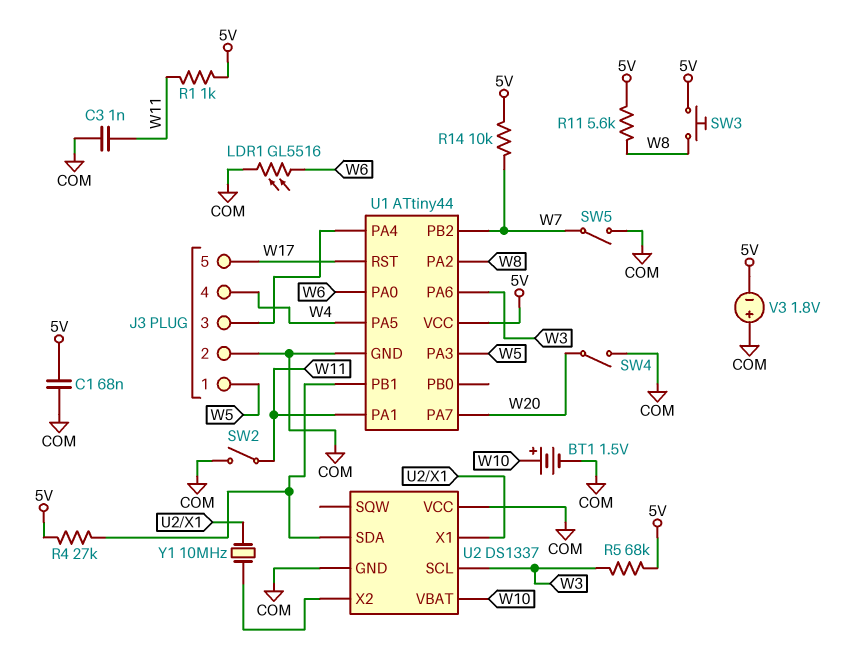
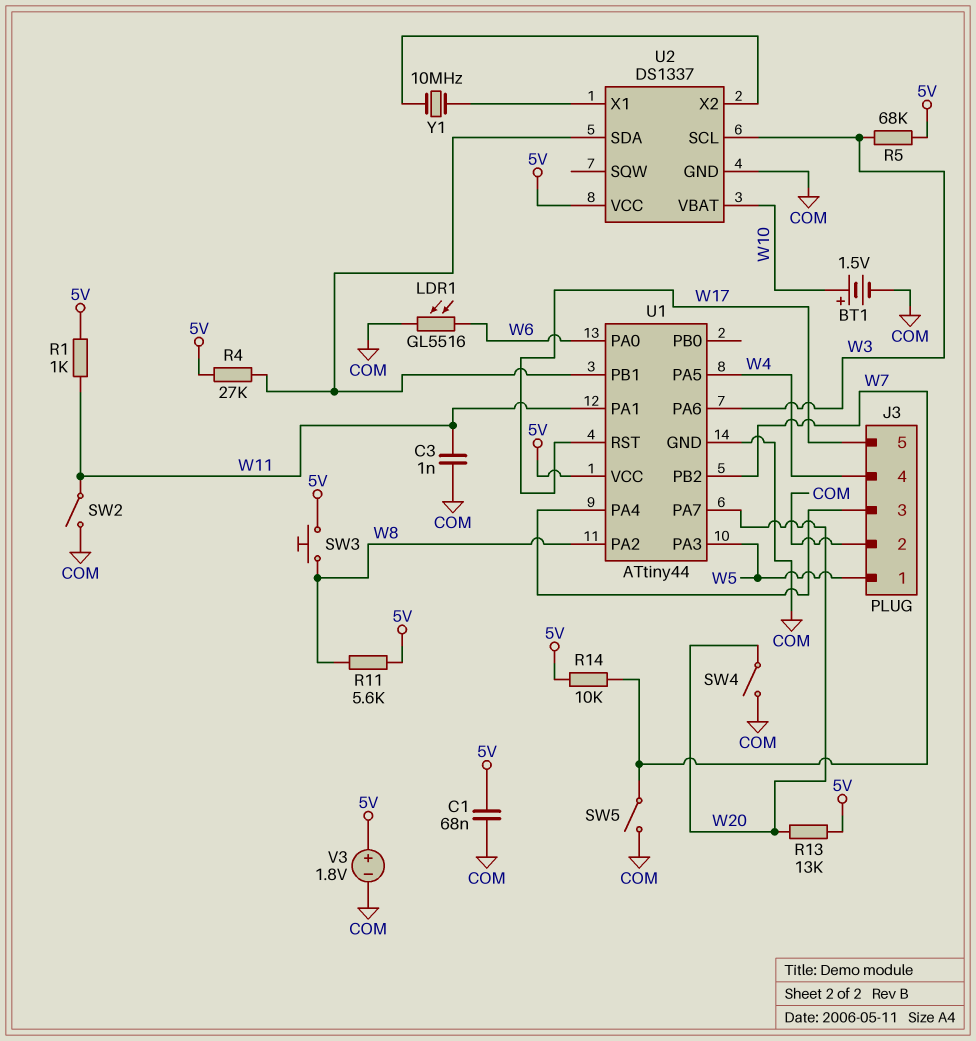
R13: none -> 13k (5V, W20)
U2 pin VCC: COM -> 5V
V3: 1.8V (plus COM, minus 5V) -> 1.8V (plus 5V, minus COM)

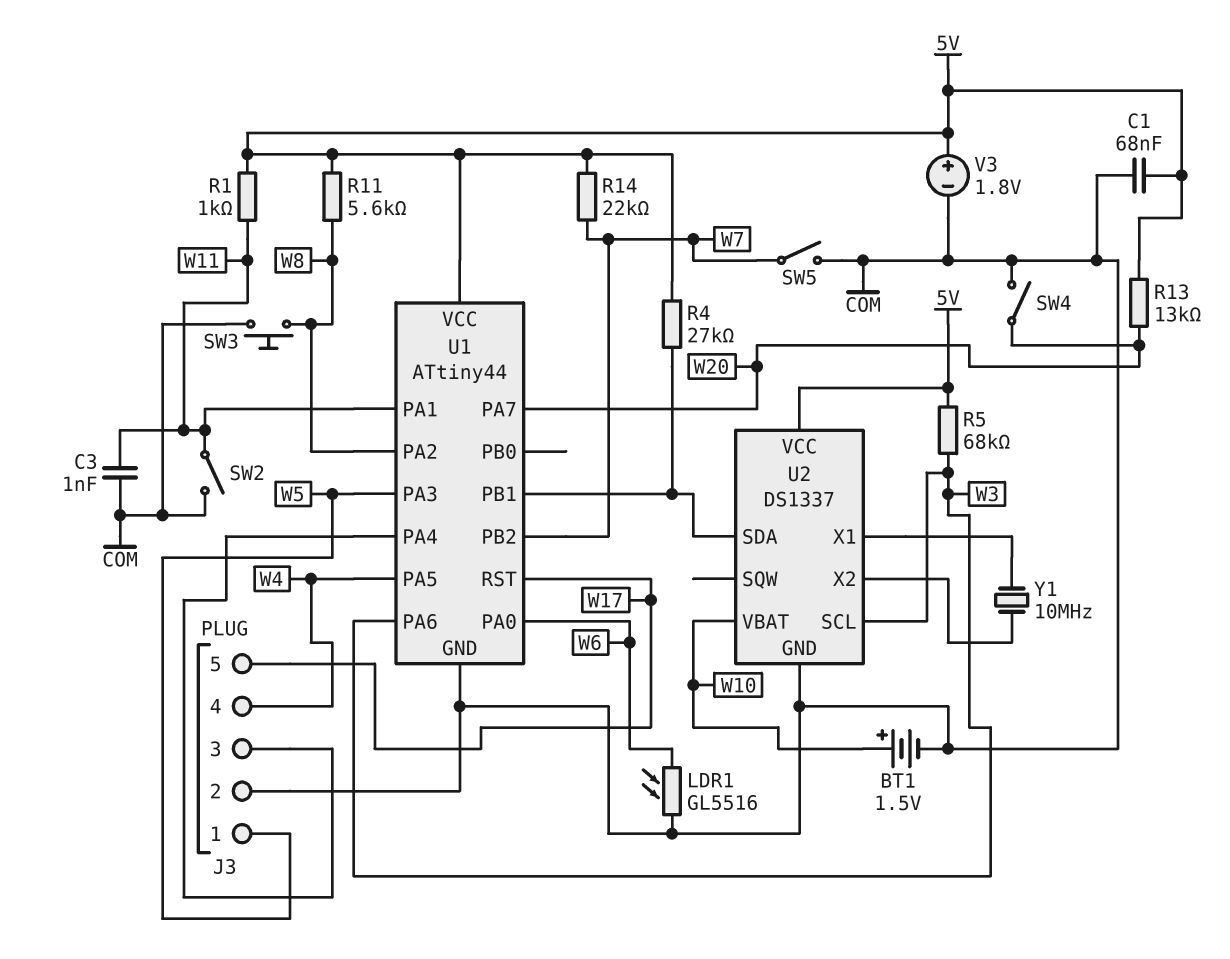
R14: 10k (5V, W7) -> 22k (5V, W7)
SW3: button (5V, W8) -> button (COM, W8)

